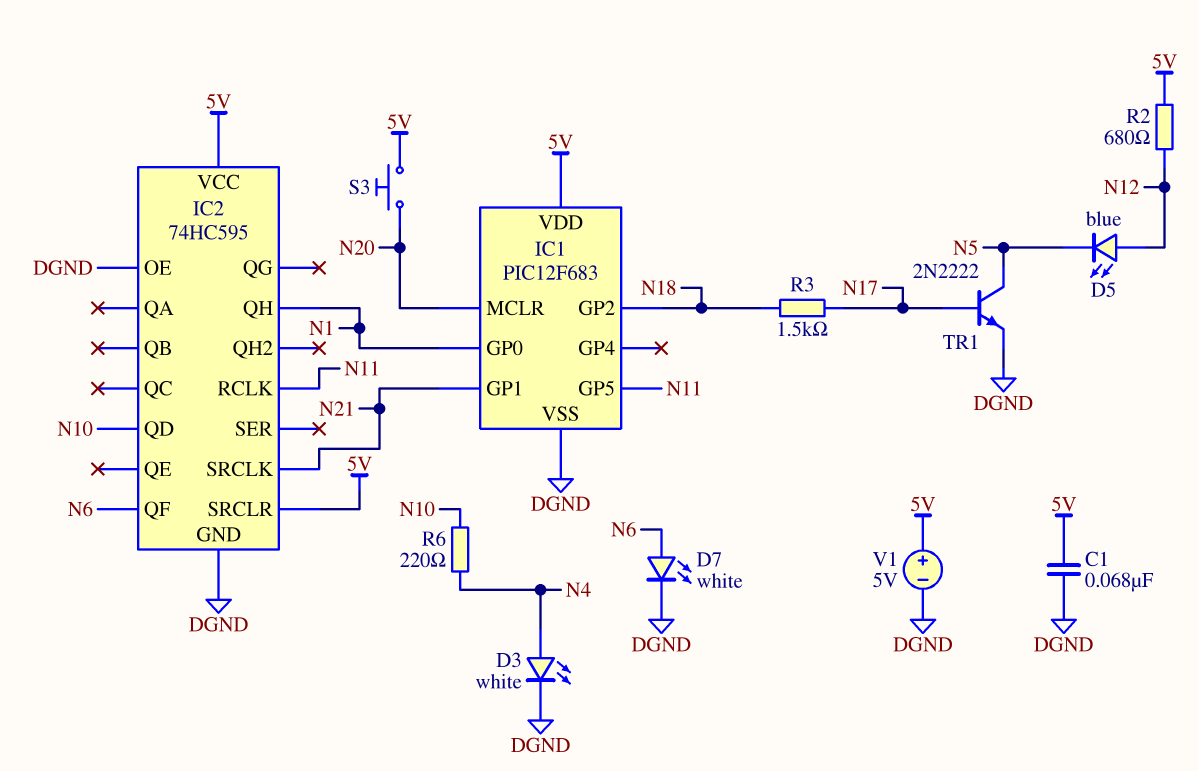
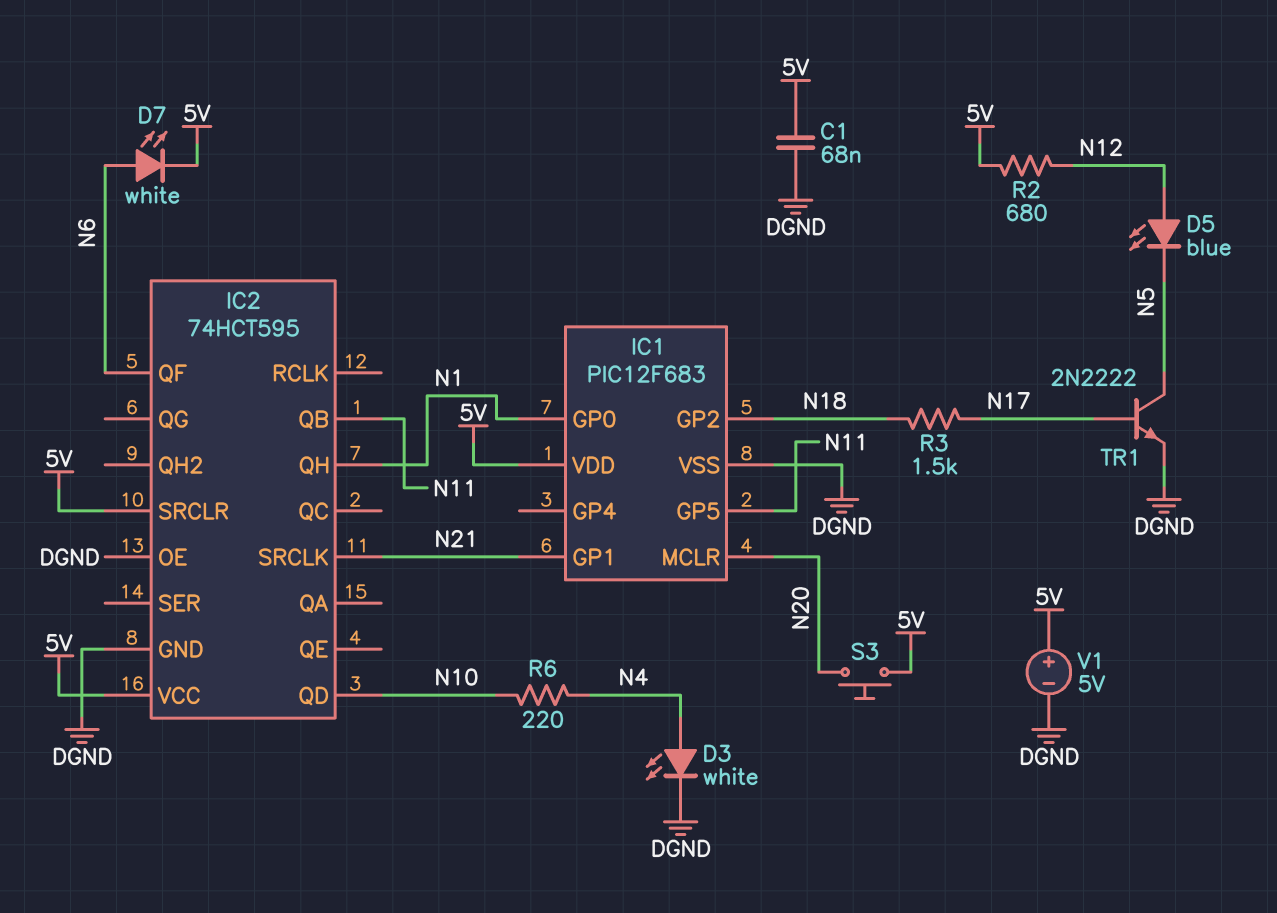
D7: LED white (A N6, K DGND) -> LED white (A N6, K 5V)
IC2: 74HC595 -> 74HCT595
IC2 pin QB: none -> N11
IC2 pin RCLK: N11 -> none

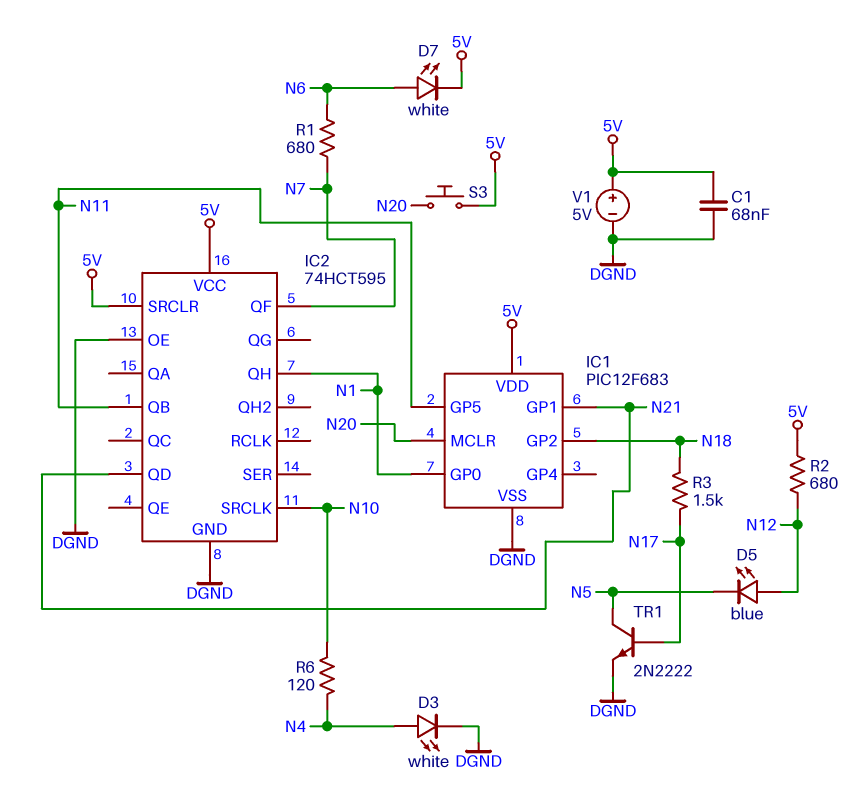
IC2 pin QD: N10 -> N21
IC2 pin QF: N6 -> N7
IC2 pin SRCLK: N21 -> N10
R1: none -> 680 (N6, N7)
R6: 220 (N4, N10) -> 120 (N4, N10)

